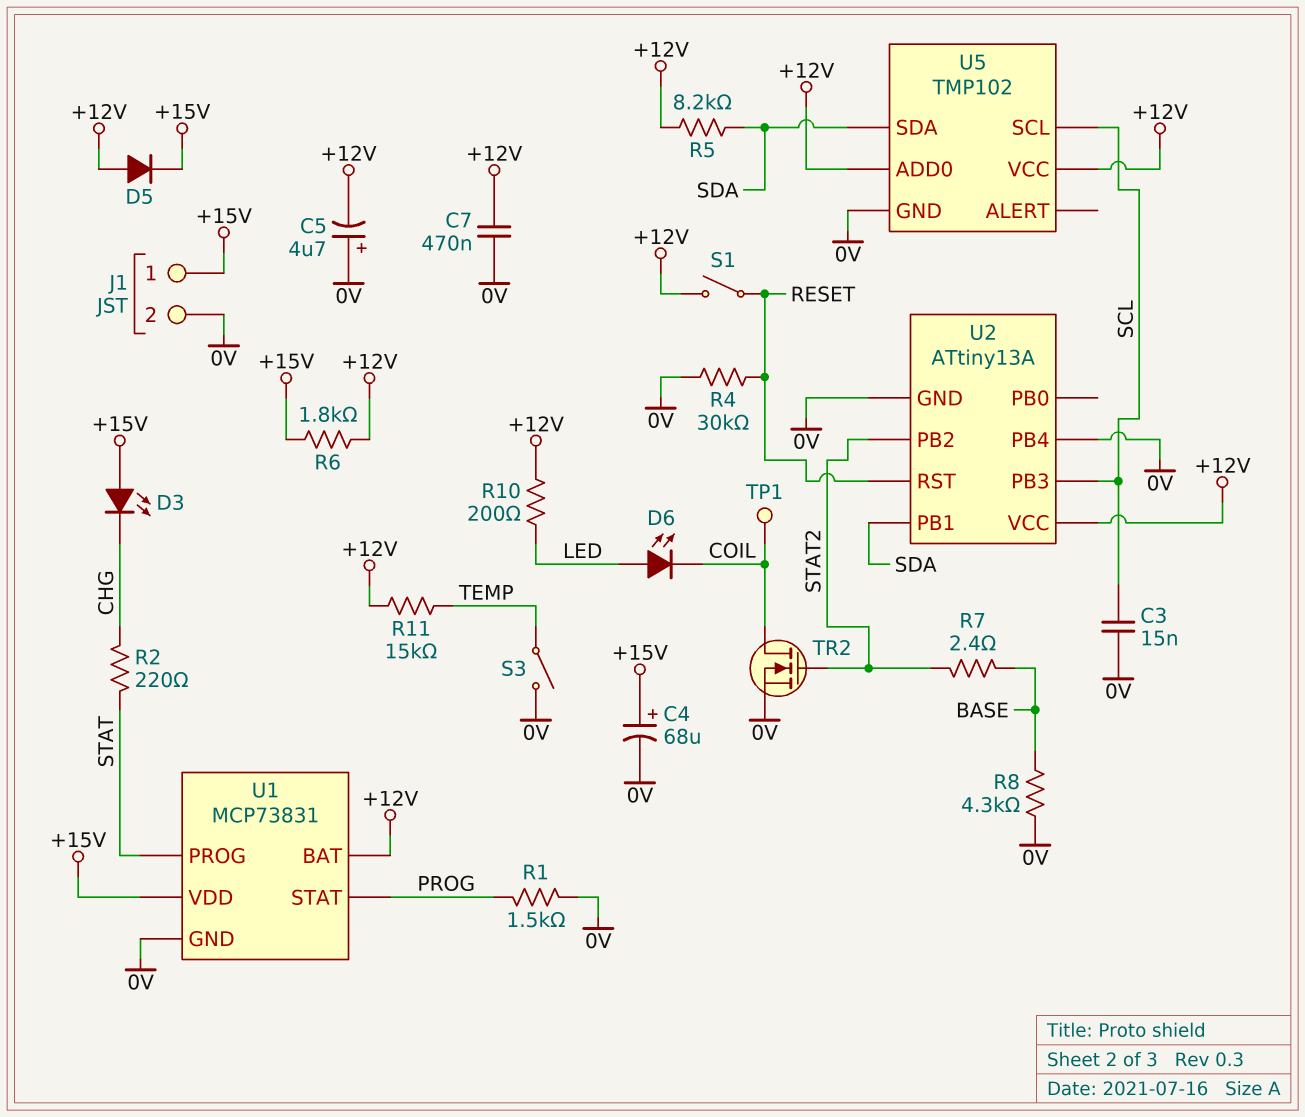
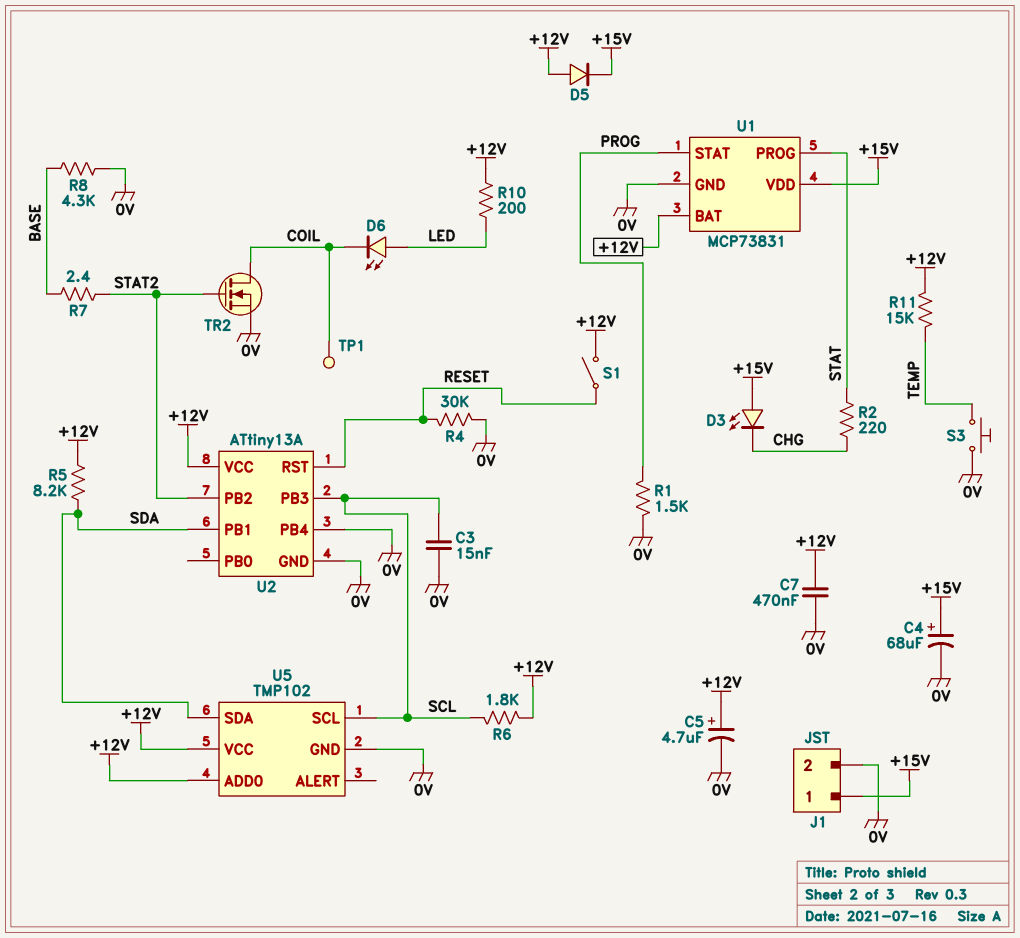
C5: 4.7uF (plus 0V, minus +12V) -> 4.7uF (plus +12V, minus 0V)
R6: 1.8k (+12V, +15V) -> 1.8k (+12V, SCL)
S3: switch (0V, TEMP) -> button (0V, TEMP)

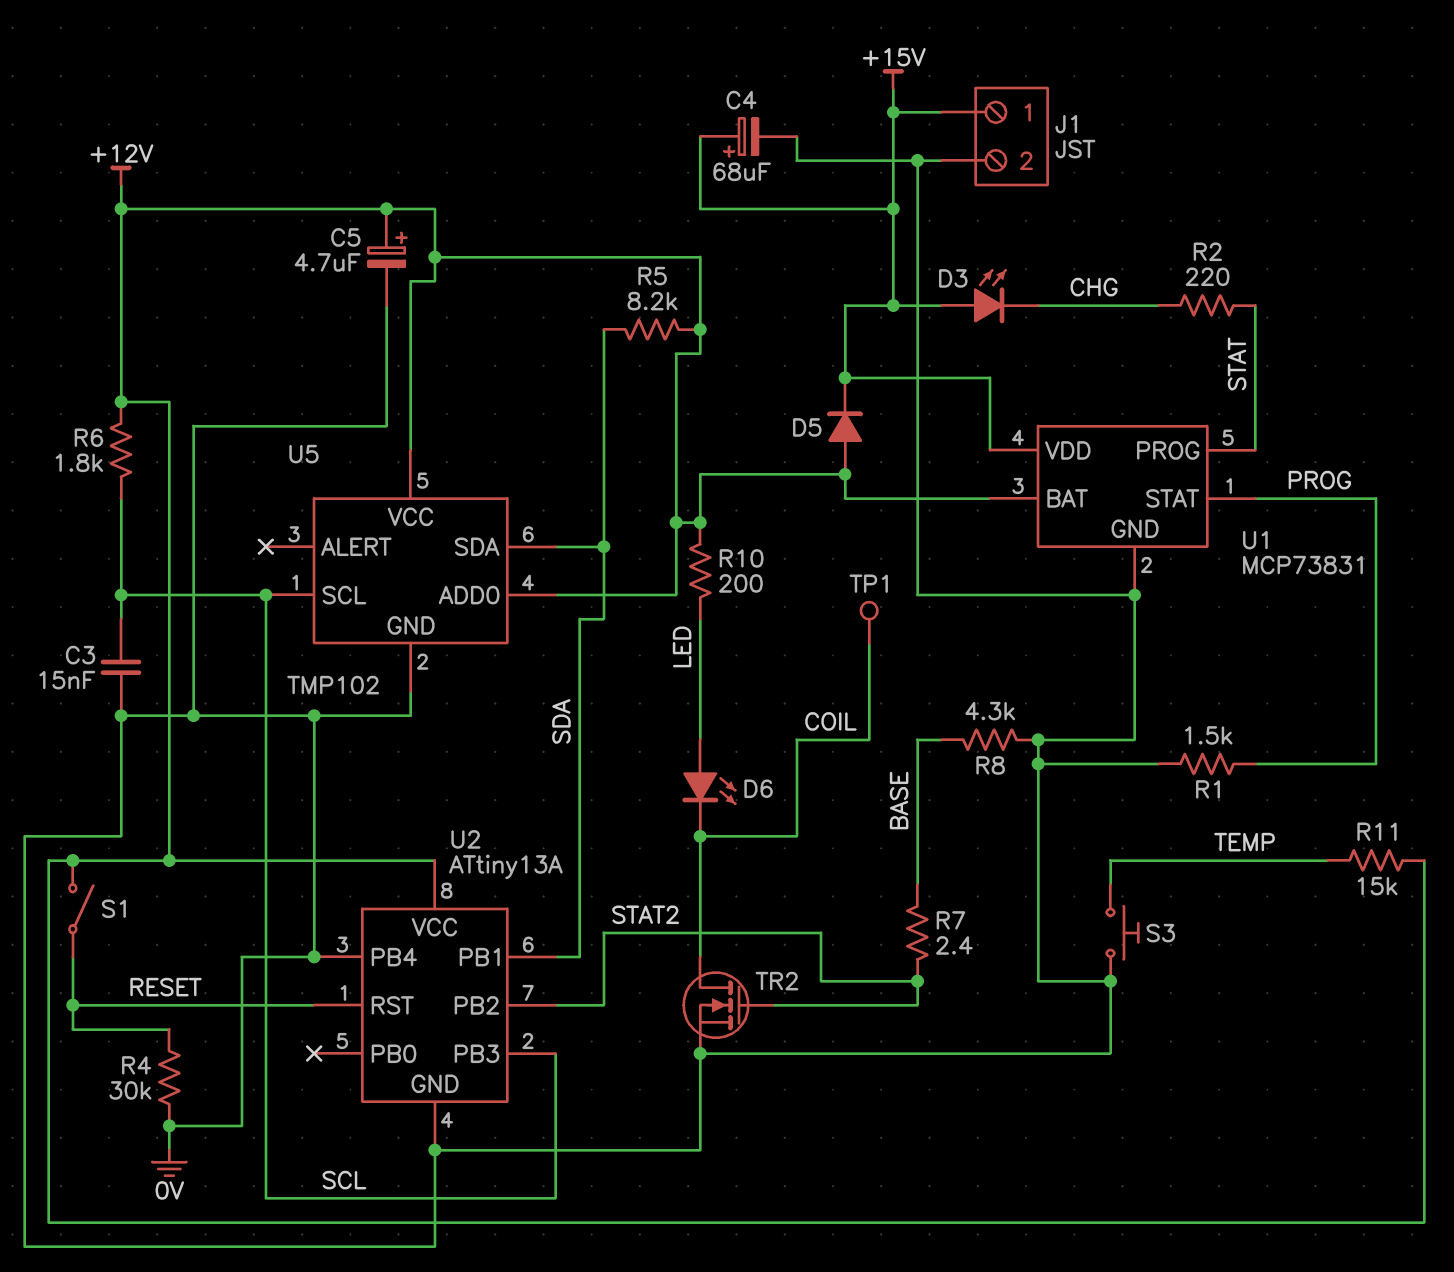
C7: 470nF (+12V, 0V) -> none

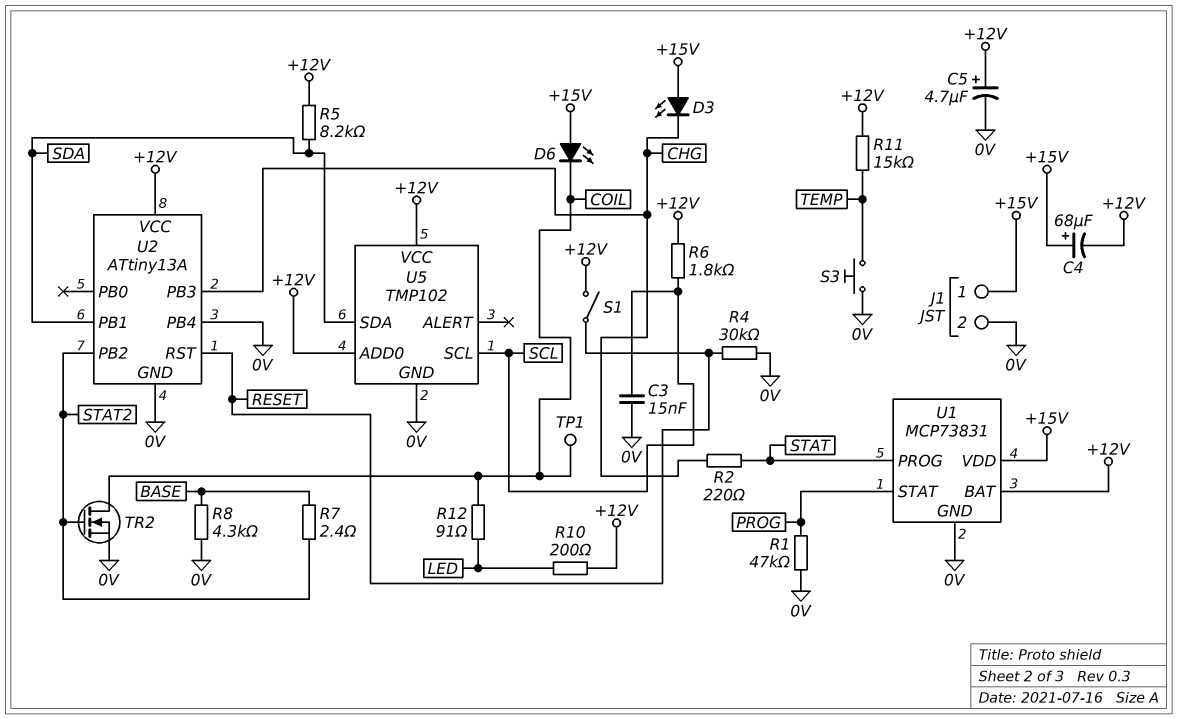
C4: 68uF (plus +15V, minus 0V) -> 68uF (plus +15V, minus +12V)
D5: diode (A +12V, K +15V) -> none
D6: LED (A LED, K COIL) -> LED (A +15V, K COIL)
R1: 1.5k (0V, PROG) -> 47k (0V, PROG)
R12: none -> 91 (COIL, LED)
U2 pin PB3: SCL -> CHG

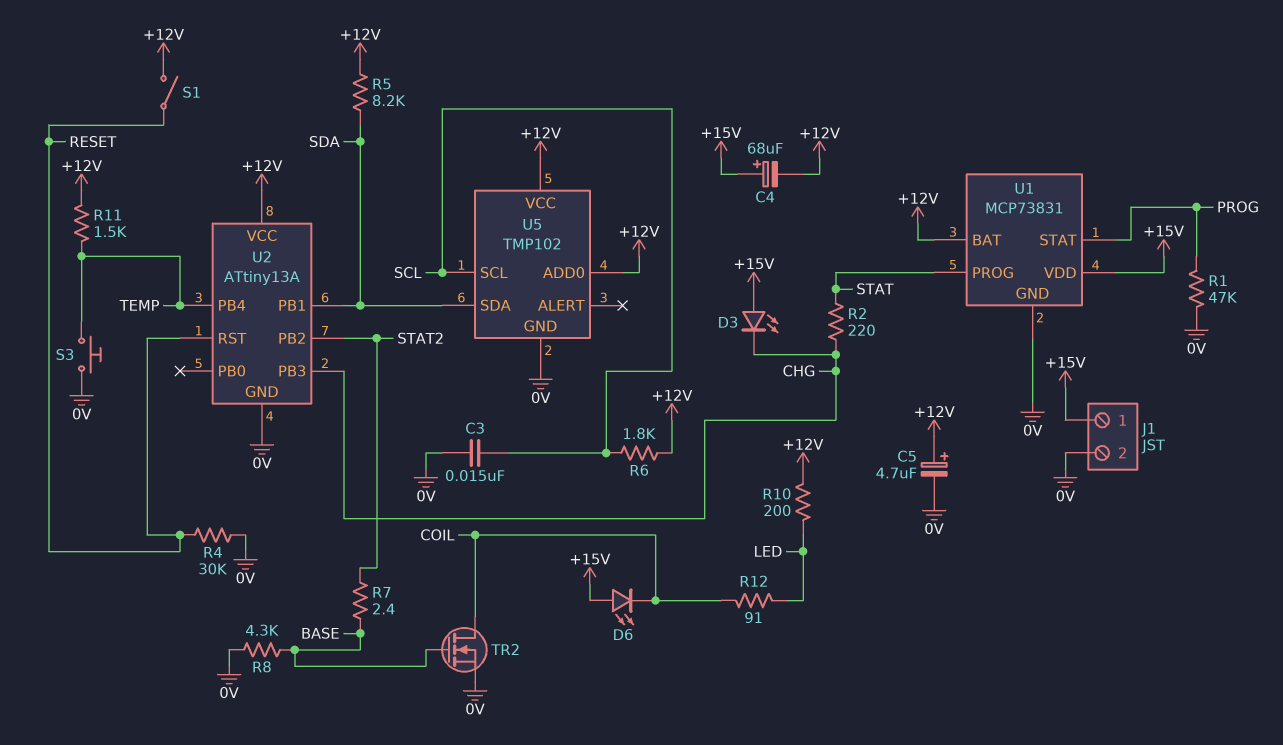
R11: 15k (+12V, TEMP) -> 1.5k (+12V, TEMP)
TP1: test point (COIL) -> none
TR2: NMOS (G STAT2, D COIL, S 0V) -> NMOS (G BASE, D COIL, S 0V)
U2 pin PB4: 0V -> TEMP

